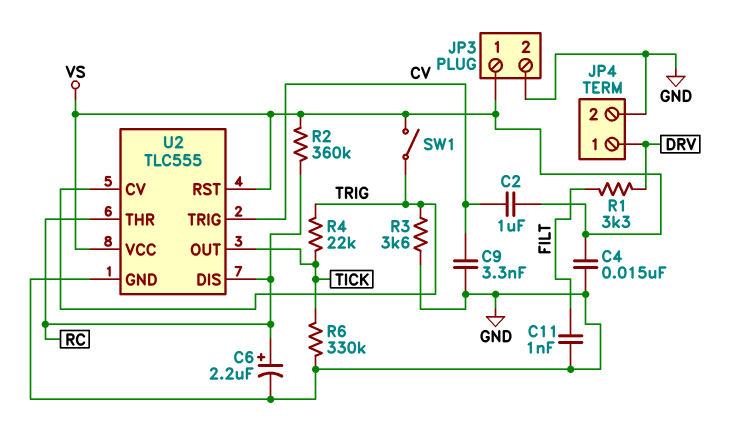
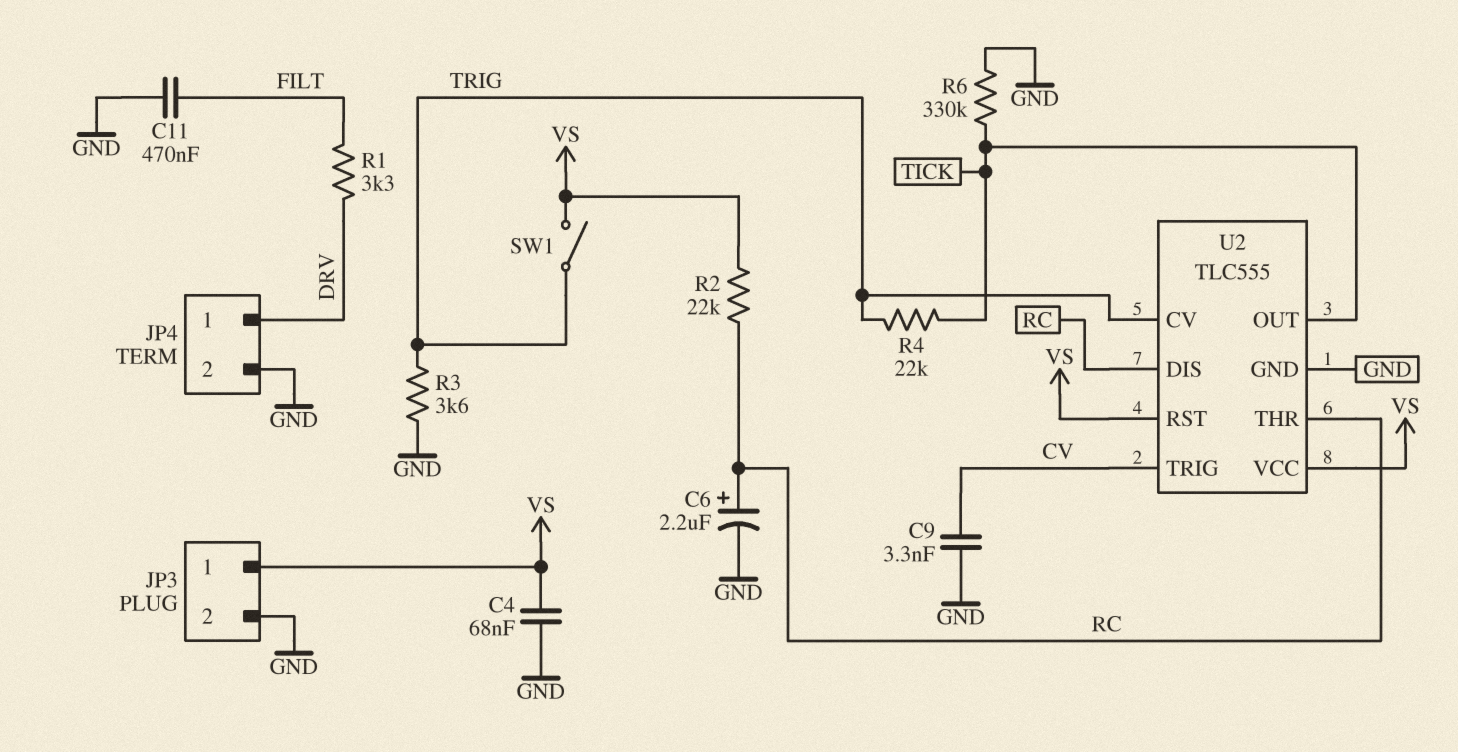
C2: 1uF (CV, VS) -> none
C4: 15nF (GND, VS) -> 68nF (GND, VS)
C11: 1nF (FILT, GND) -> 470nF (FILT, GND)
R2: 360k (RC, VS) -> 22k (RC, VS)

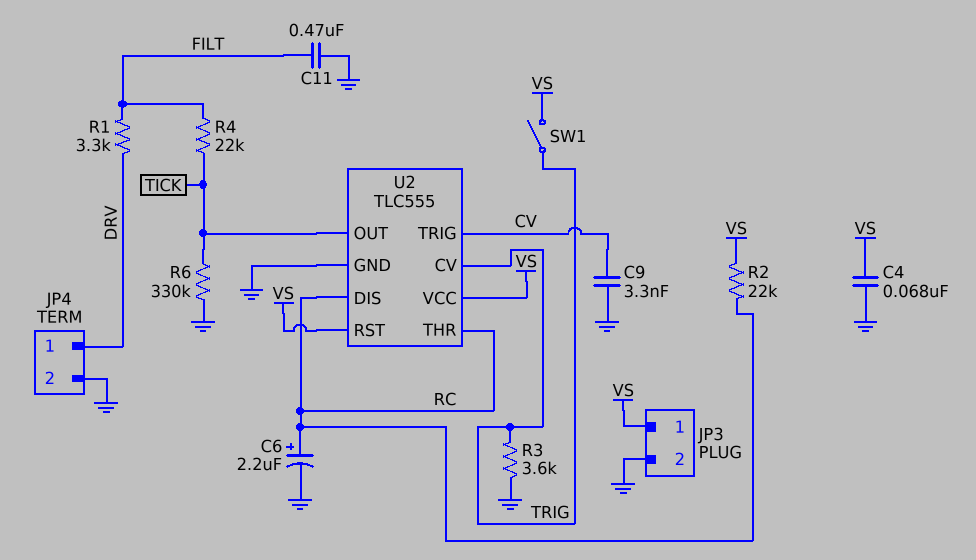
R4: 22k (TICK, TRIG) -> 22k (FILT, TICK)

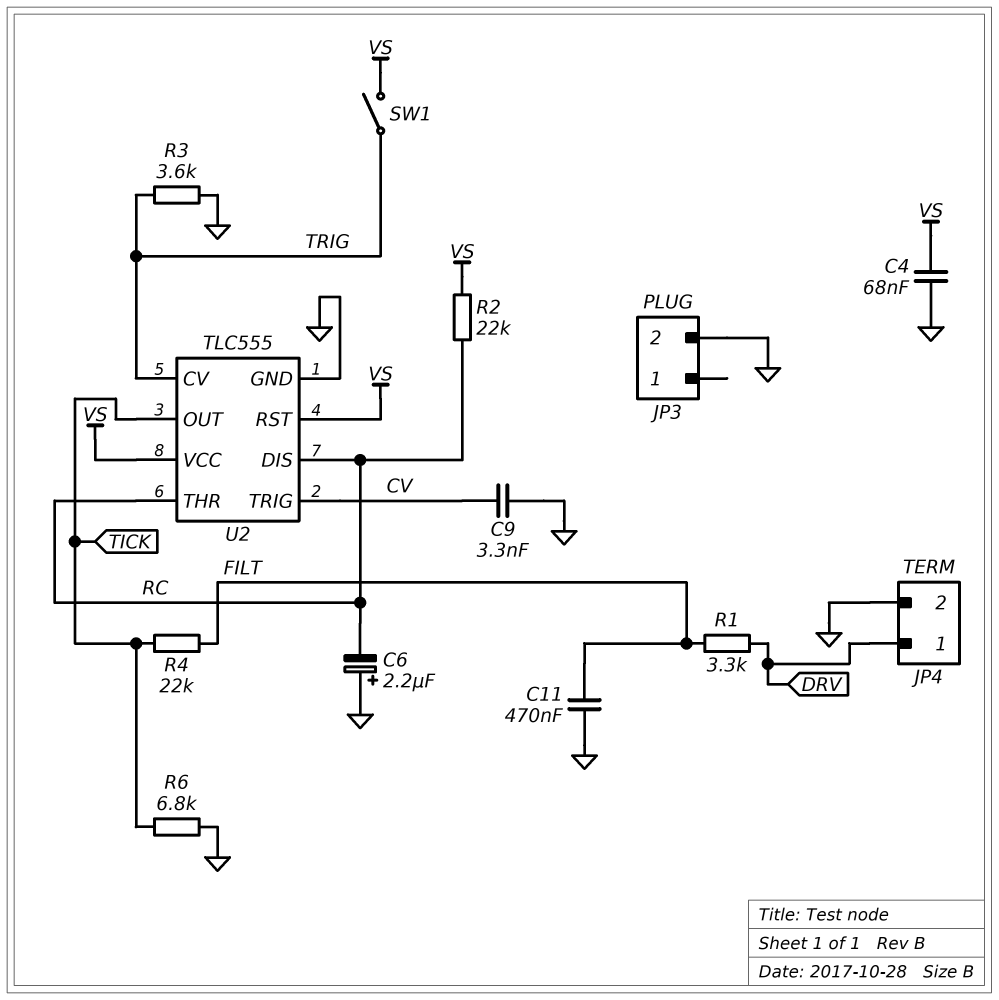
C6: 2.2uF (plus RC, minus GND) -> 2.2uF (plus GND, minus RC)
JP3 pin 1: VS -> none
R6: 330k (GND, TICK) -> 6.8k (GND, TICK)

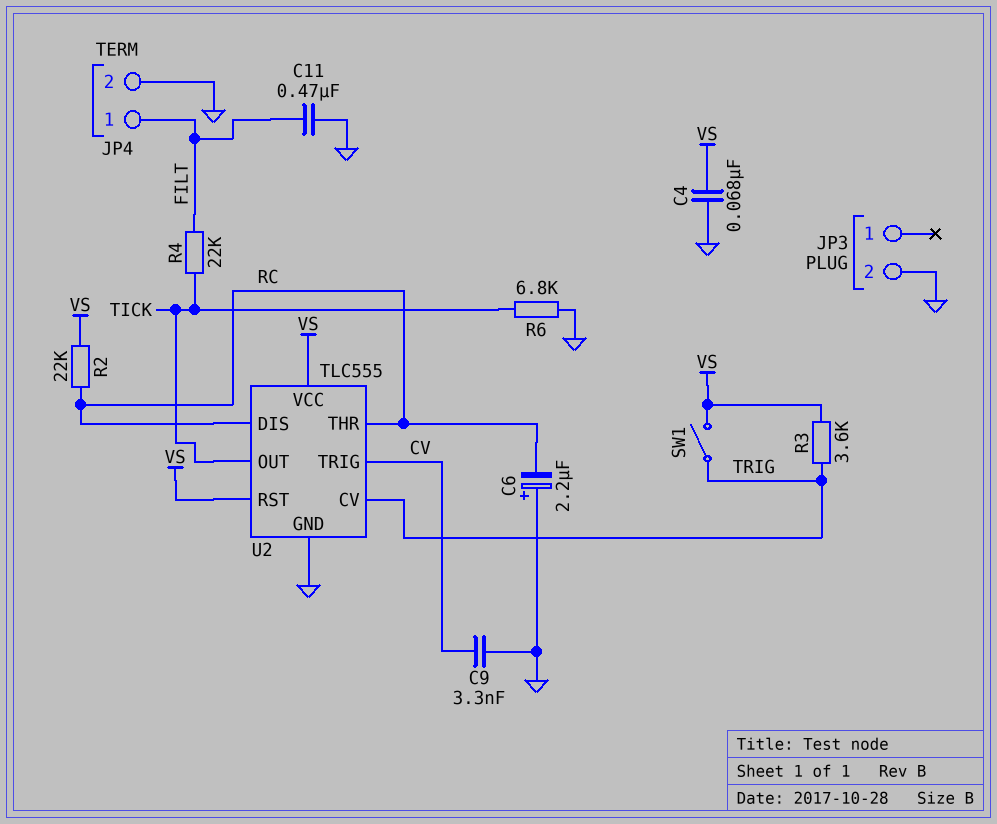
JP4 pin 1: DRV -> FILT
R1: 3.3k (DRV, FILT) -> none
R3: 3.6k (GND, TRIG) -> 3.6k (TRIG, VS)

